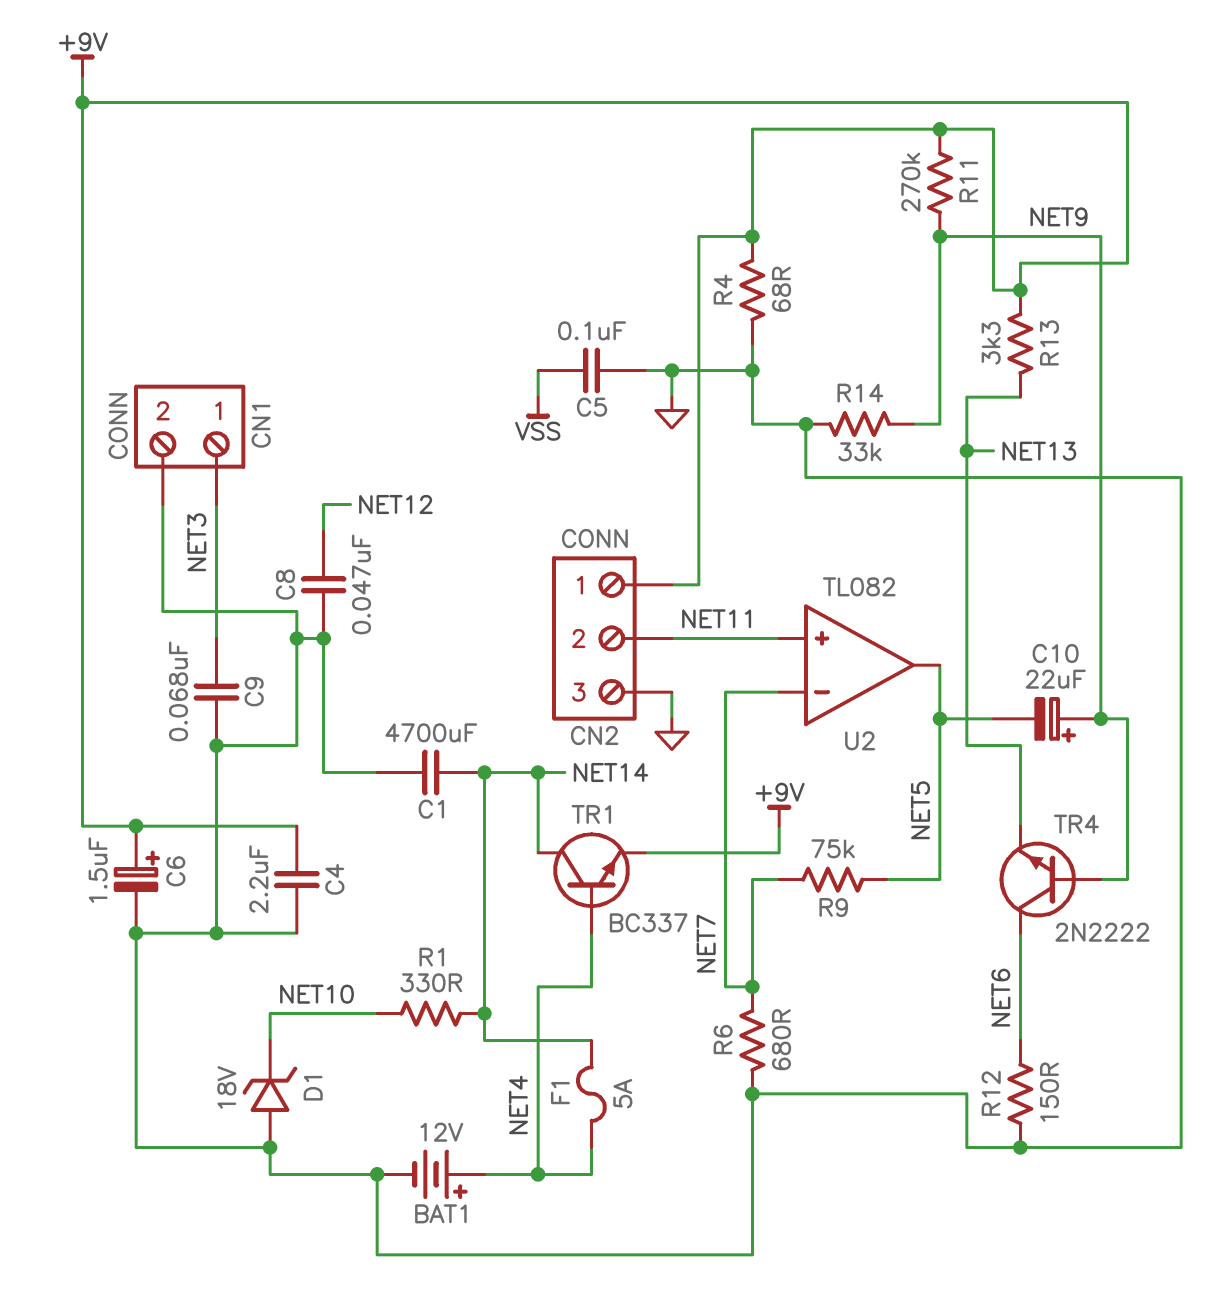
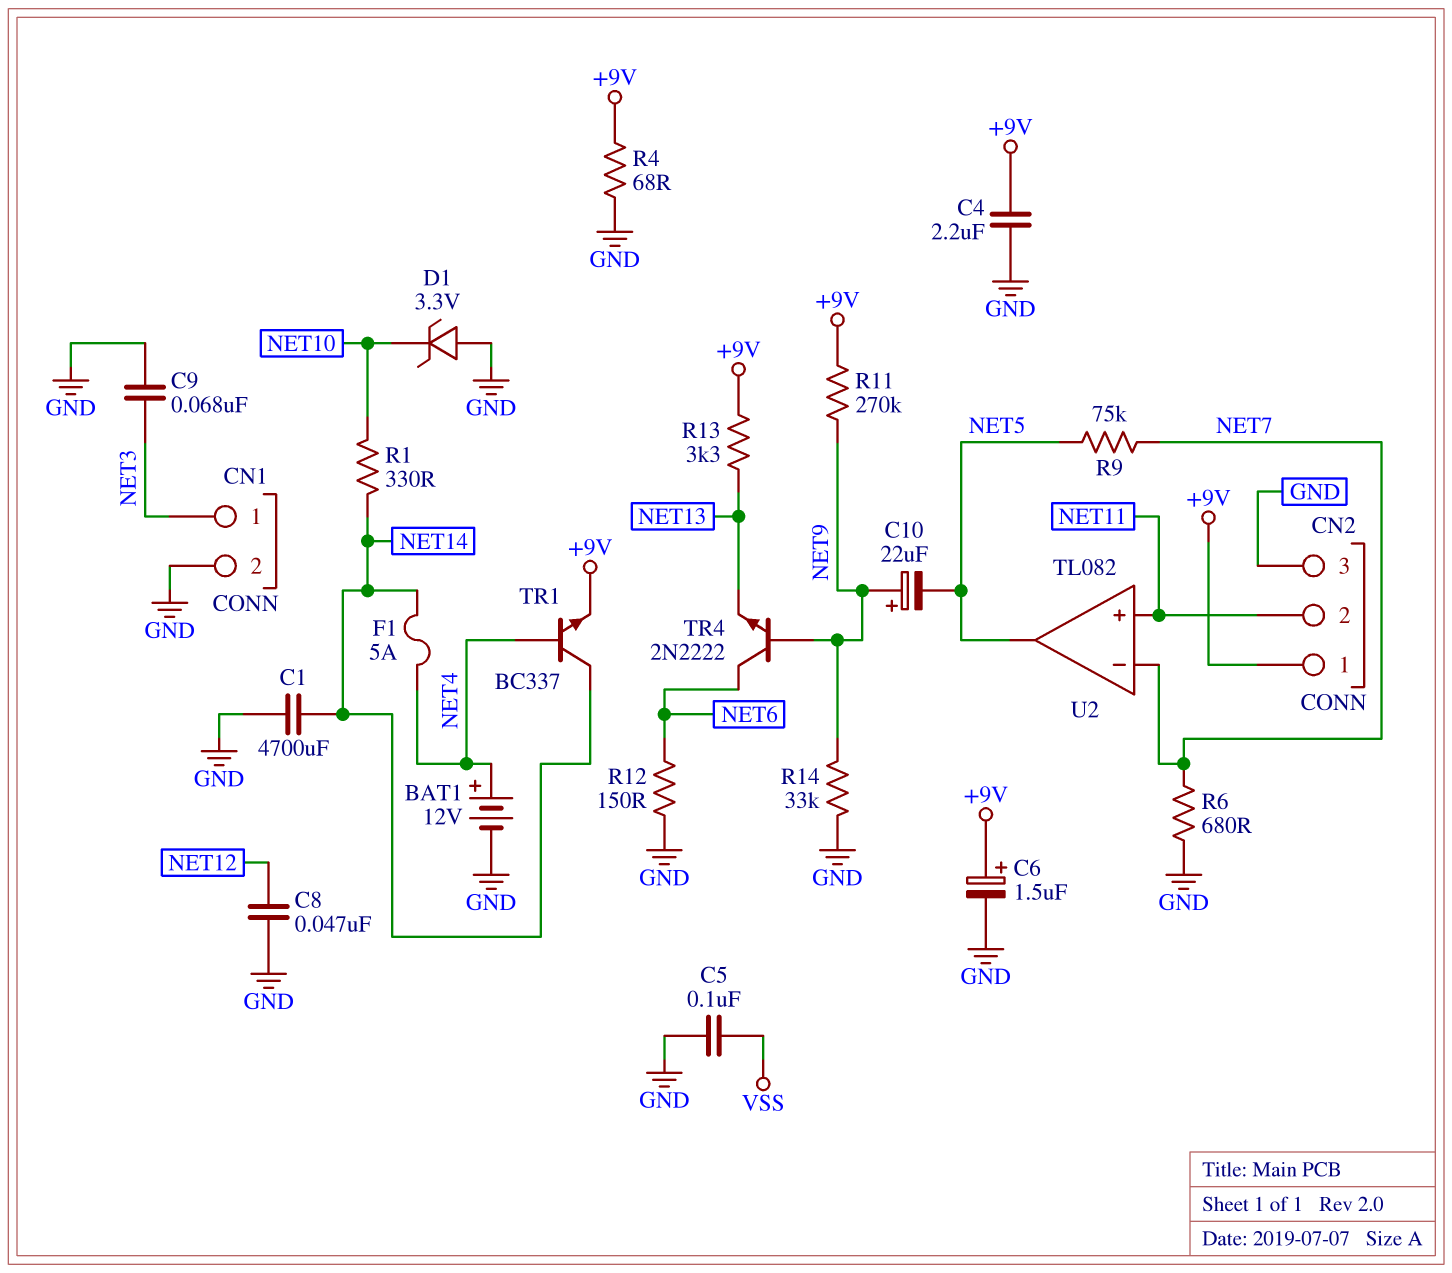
D1: zener 18V (A GND, K NET10) -> zener 3.3V (A GND, K NET10)

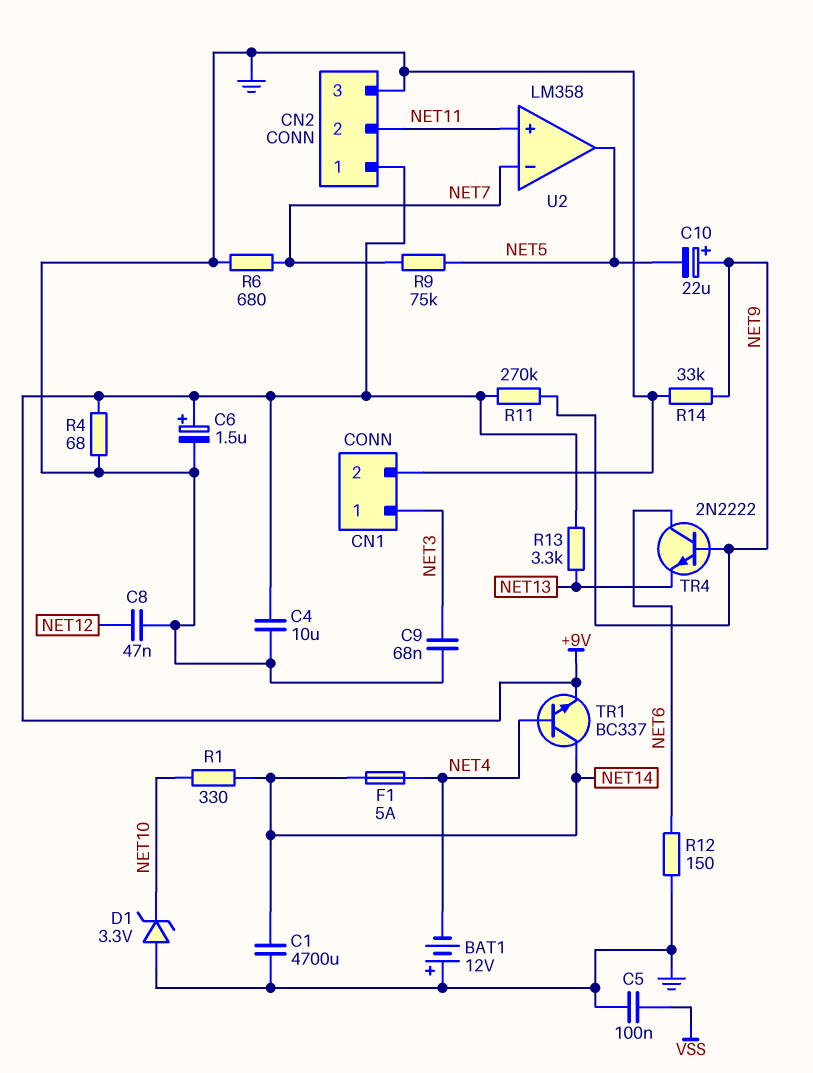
BAT1: 12V (plus NET4, minus GND) -> 12V (plus GND, minus NET4)
C4: 2.2uF (+9V, GND) -> 10uF (+9V, GND)
U2: TL082 -> LM358

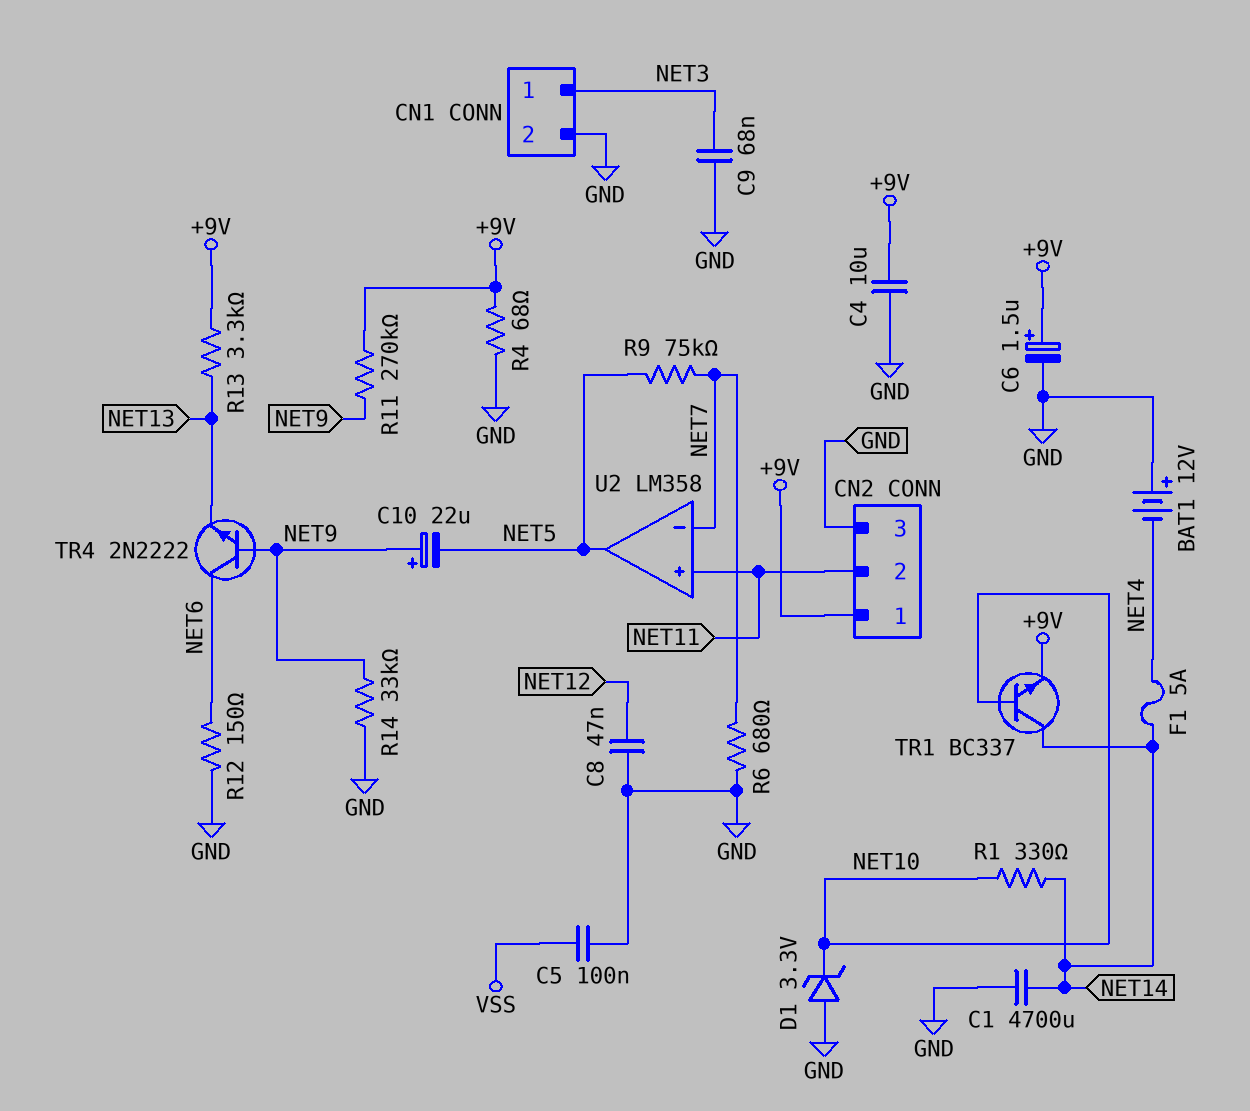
TR1: NPN BC337 (B NET4, C NET14, E +9V) -> NPN BC337 (B NET10, C NET14, E +9V)

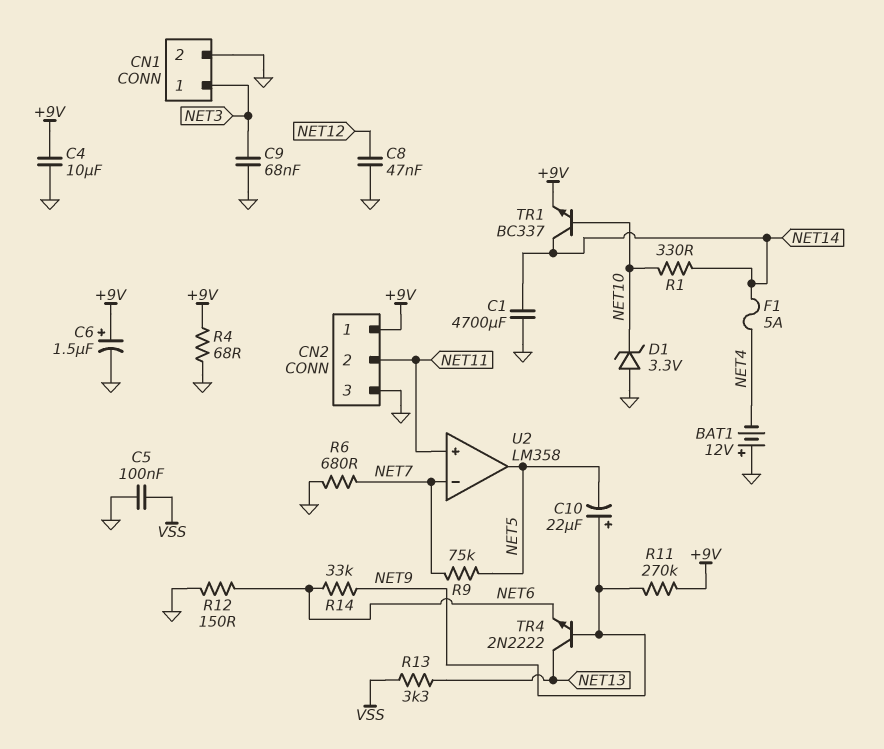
R13: 3.3k (+9V, NET13) -> 3.3k (NET13, VSS)
R14: 33k (GND, NET9) -> 33k (NET6, NET9)
TR4: NPN 2N2222 (B NET9, C NET6, E NET13) -> NPN 2N2222 (B NET9, C NET13, E NET6)

